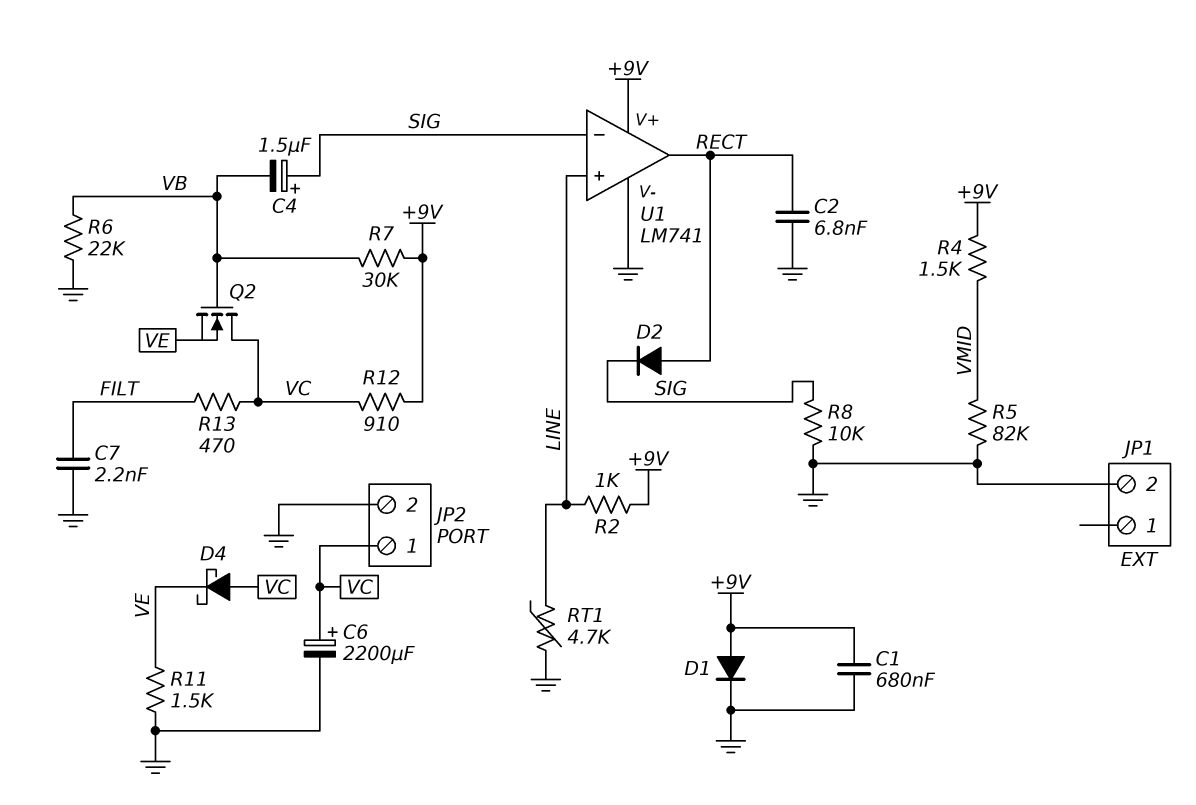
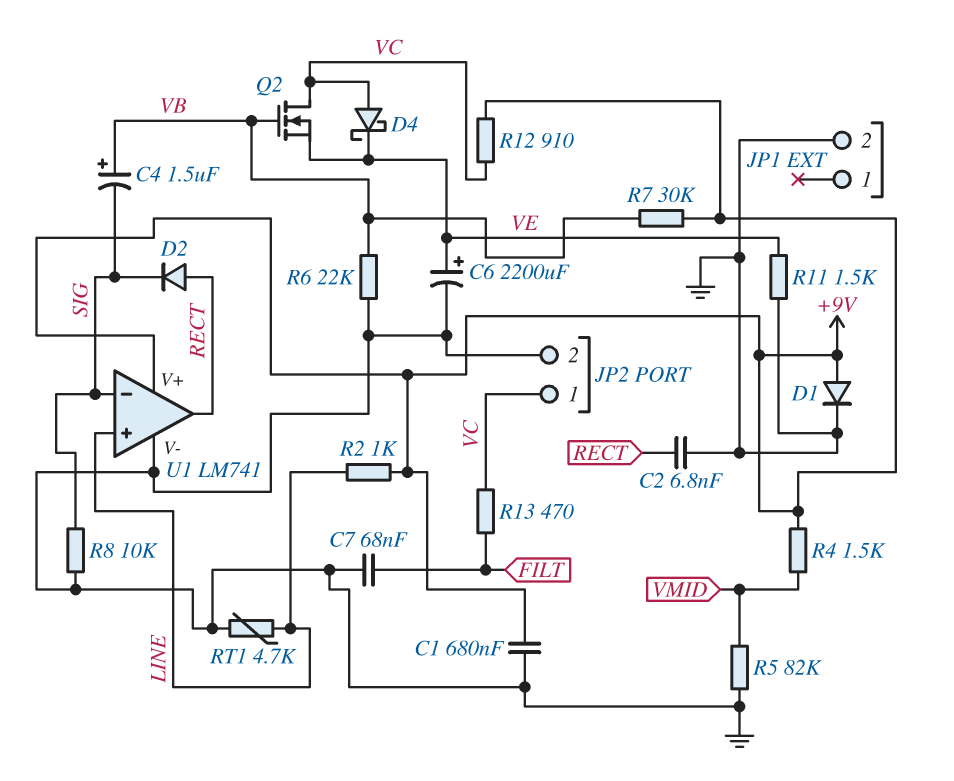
C4: 1.5uF (plus SIG, minus VB) -> 1.5uF (plus VB, minus SIG)
C6: 2200uF (plus VC, minus GND) -> 2200uF (plus VE, minus GND)
C7: 2.2nF (FILT, GND) -> 68nF (FILT, GND)

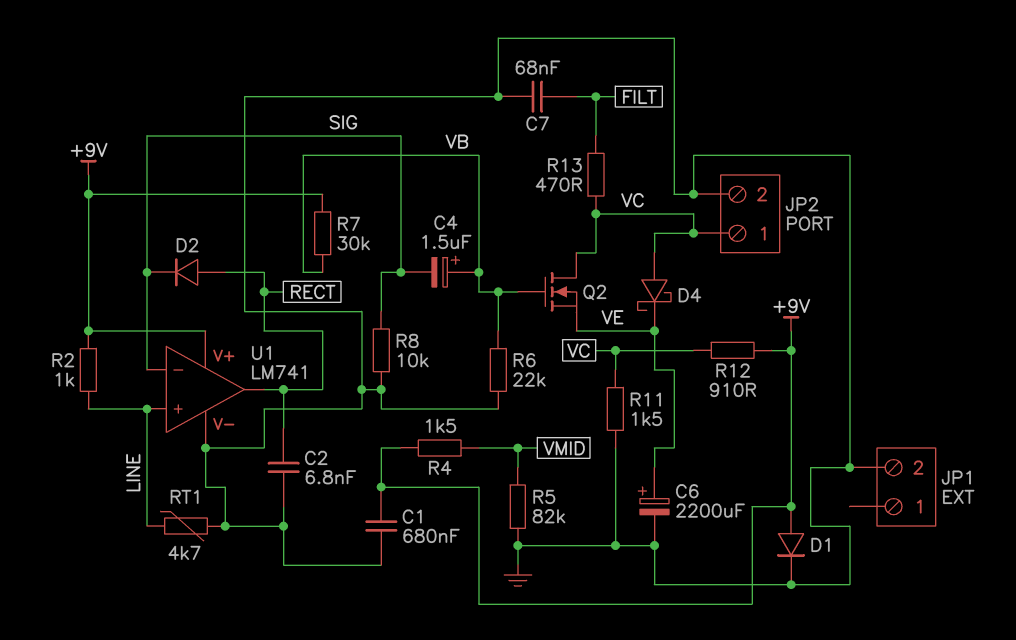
R11: 1.5k (GND, VE) -> 1.5k (GND, VC)

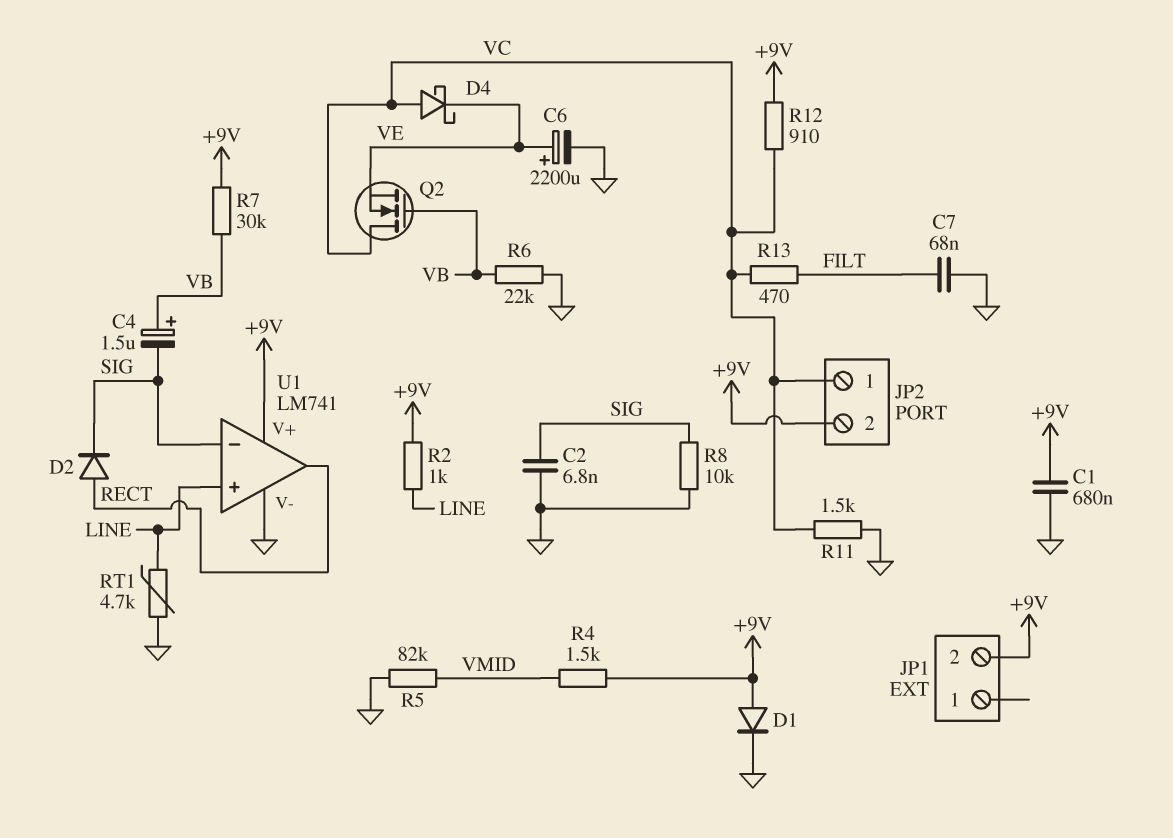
C2: 6.8nF (GND, RECT) -> 6.8nF (GND, SIG)
JP1 pin 2: GND -> +9V
JP2 pin 2: GND -> +9V

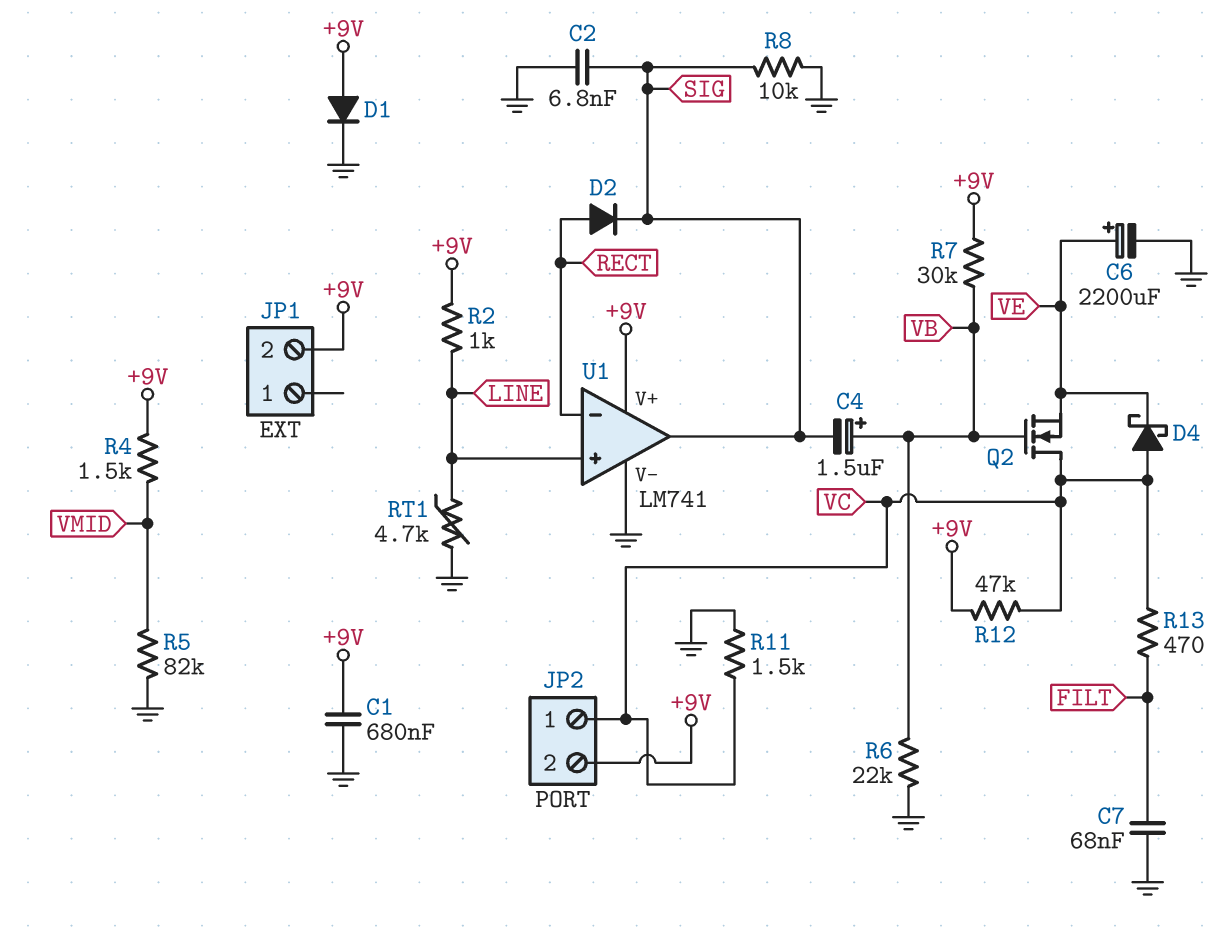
R12: 910 (+9V, VC) -> 47k (+9V, VC)
U1 pin in-: SIG -> RECT
U1 pin out: RECT -> SIG

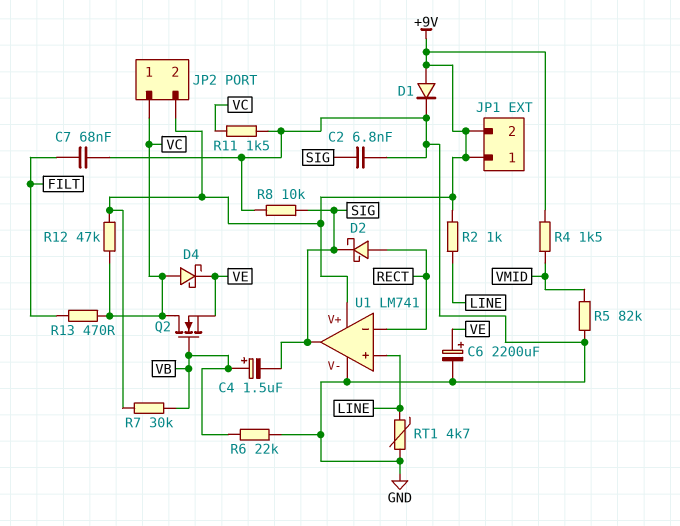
C1: 680nF (+9V, GND) -> none
D2: diode (A RECT, K SIG) -> schottky (A RECT, K SIG)
JP1 pin 1: none -> +9V

